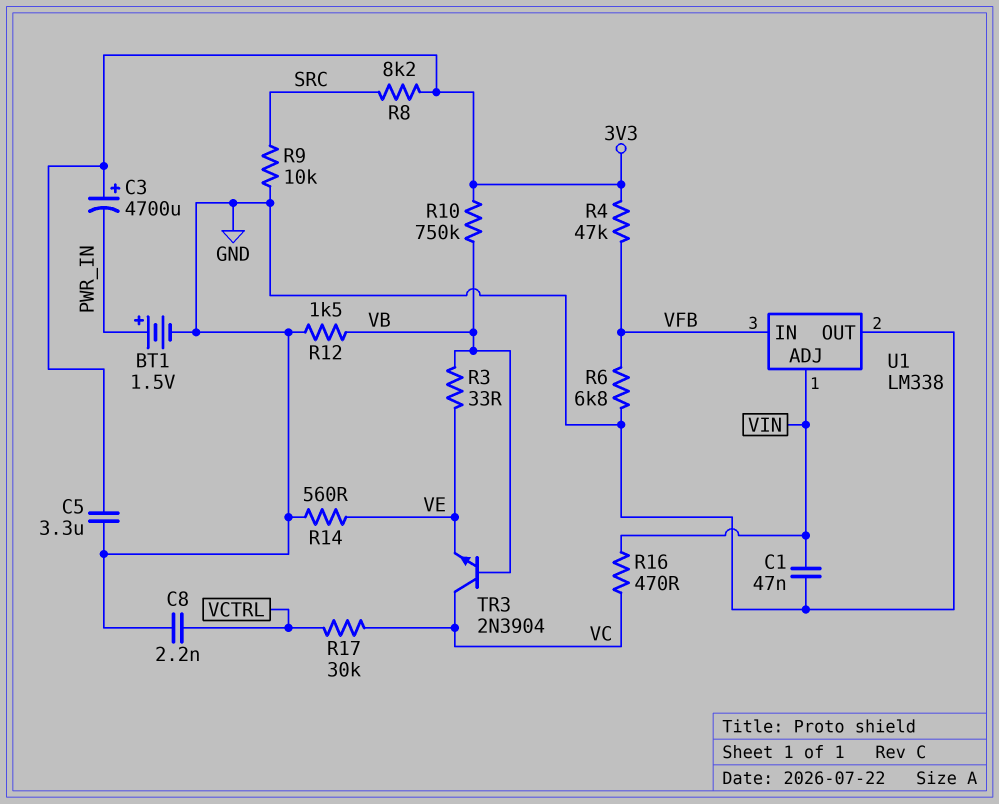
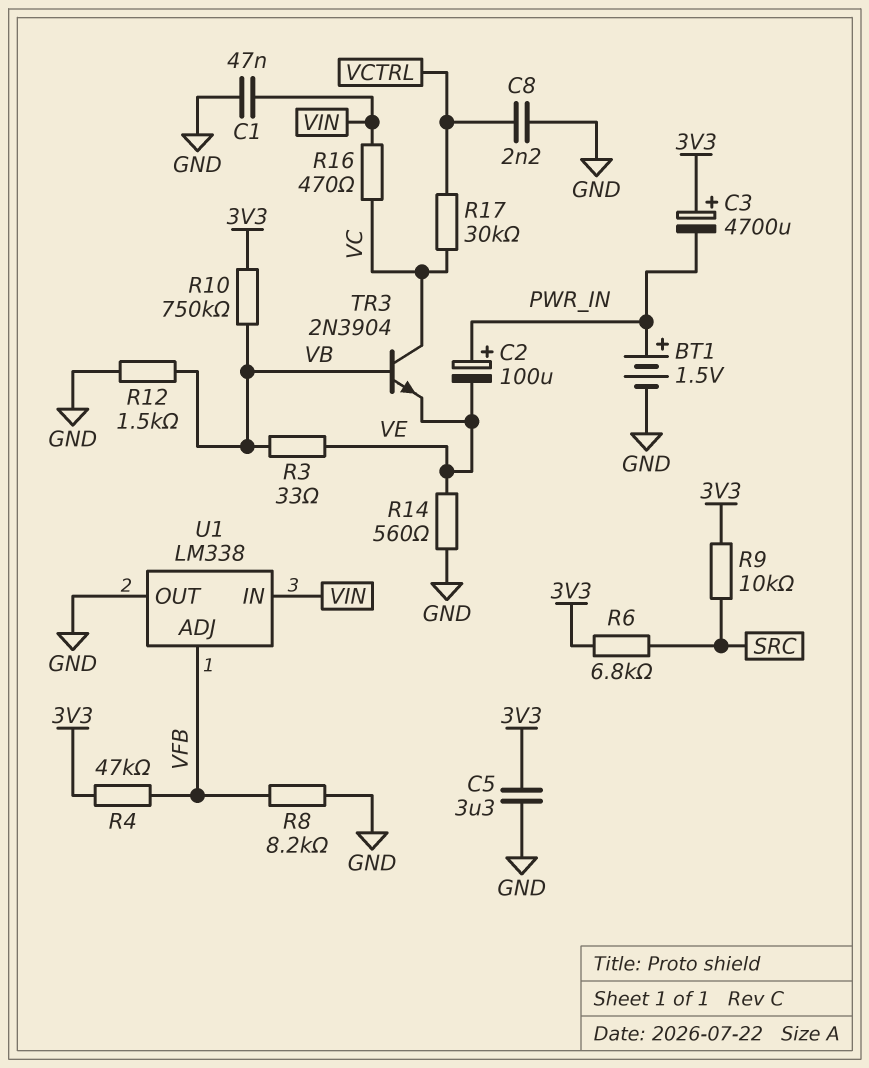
C2: none -> 100uF (plus PWR_IN, minus VE)
R6: 6.8k (GND, VFB) -> 6.8k (3V3, SRC)
R8: 8.2k (3V3, SRC) -> 8.2k (GND, VFB)
R9: 10k (GND, SRC) -> 10k (3V3, SRC)
U1 pin ADJ: VIN -> VFB
U1 pin IN: VFB -> VIN

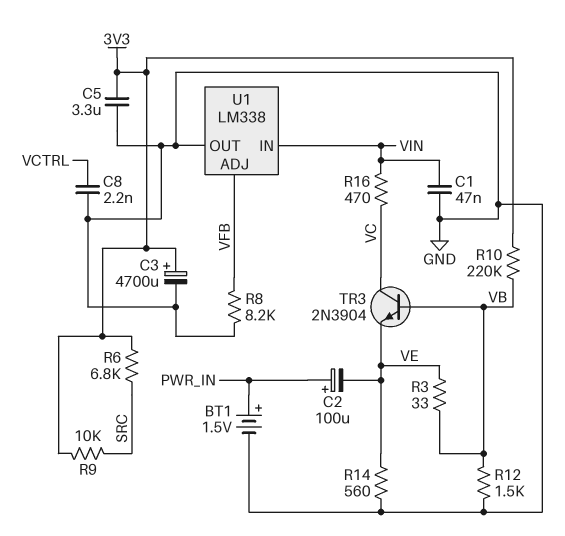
C3: 4700uF (plus 3V3, minus PWR_IN) -> 4700uF (plus 3V3, minus GND)
R4: 47k (3V3, VFB) -> none
R10: 750k (3V3, VB) -> 220k (3V3, VB)
R17: 30k (VC, VCTRL) -> none

